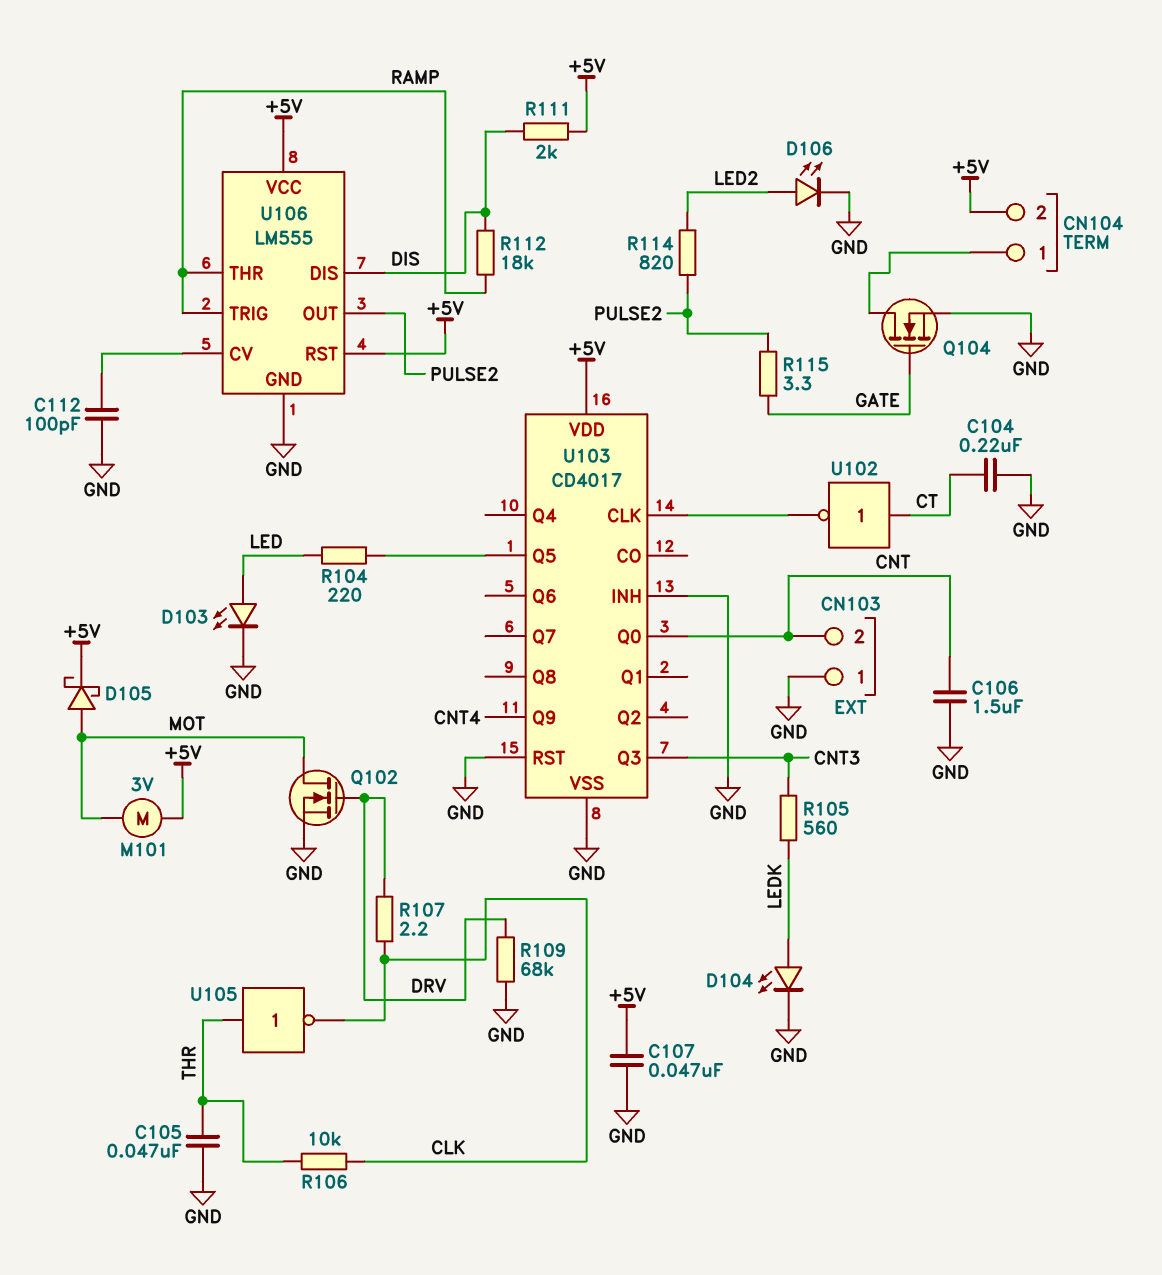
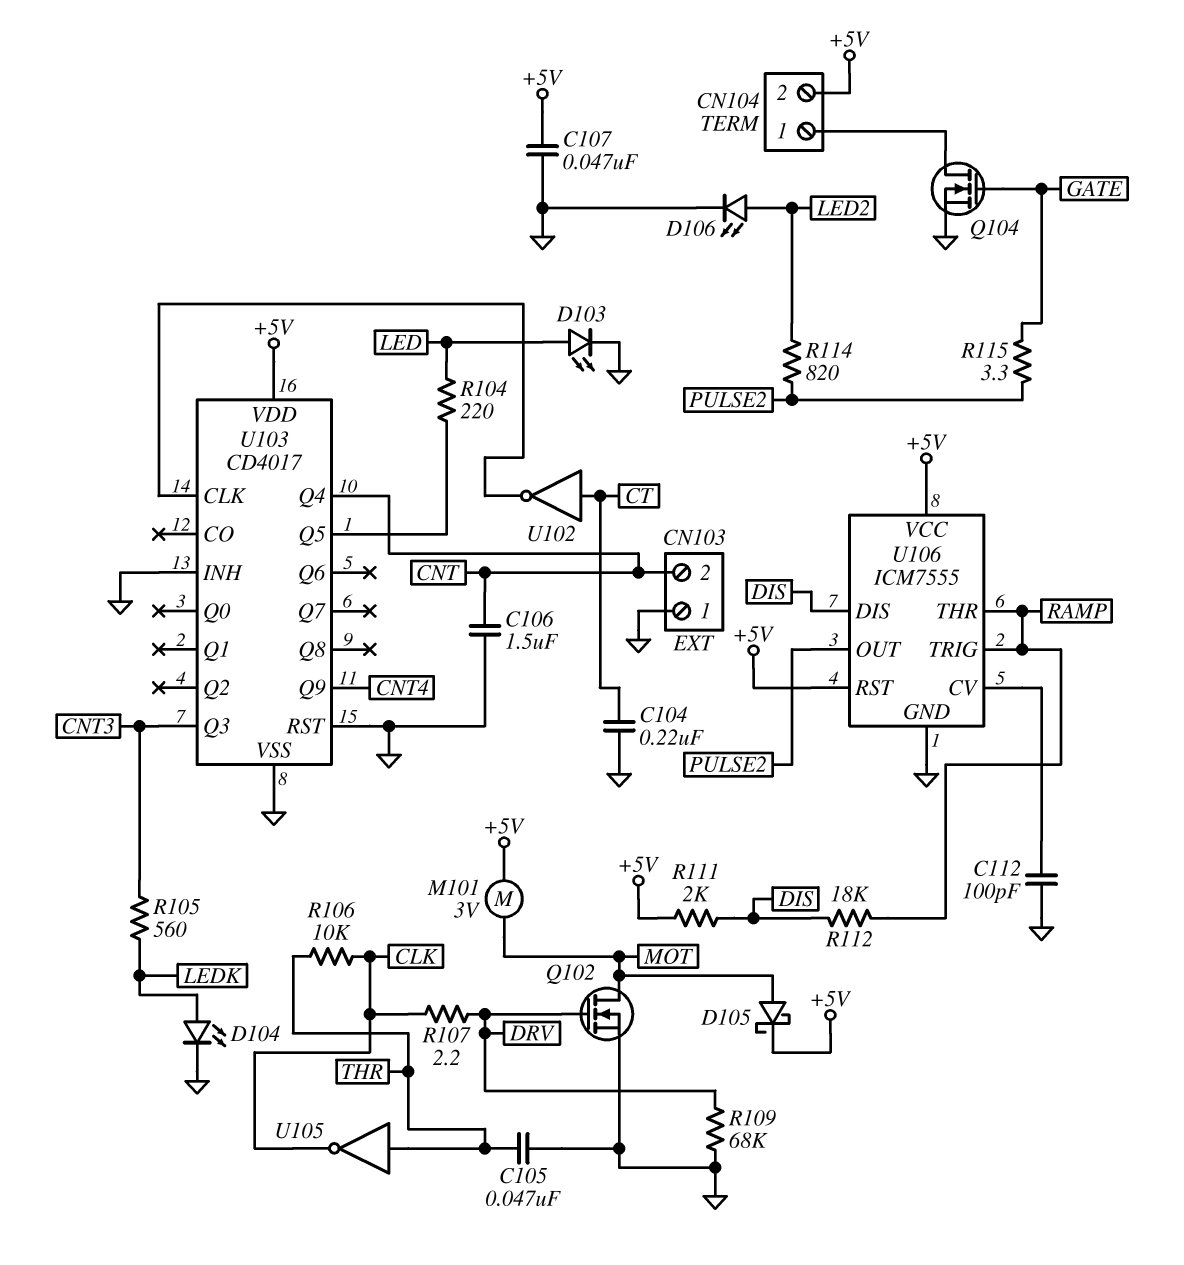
U103 pin Q0: CNT -> none
U103 pin Q4: none -> CNT
U106: LM555 -> ICM7555

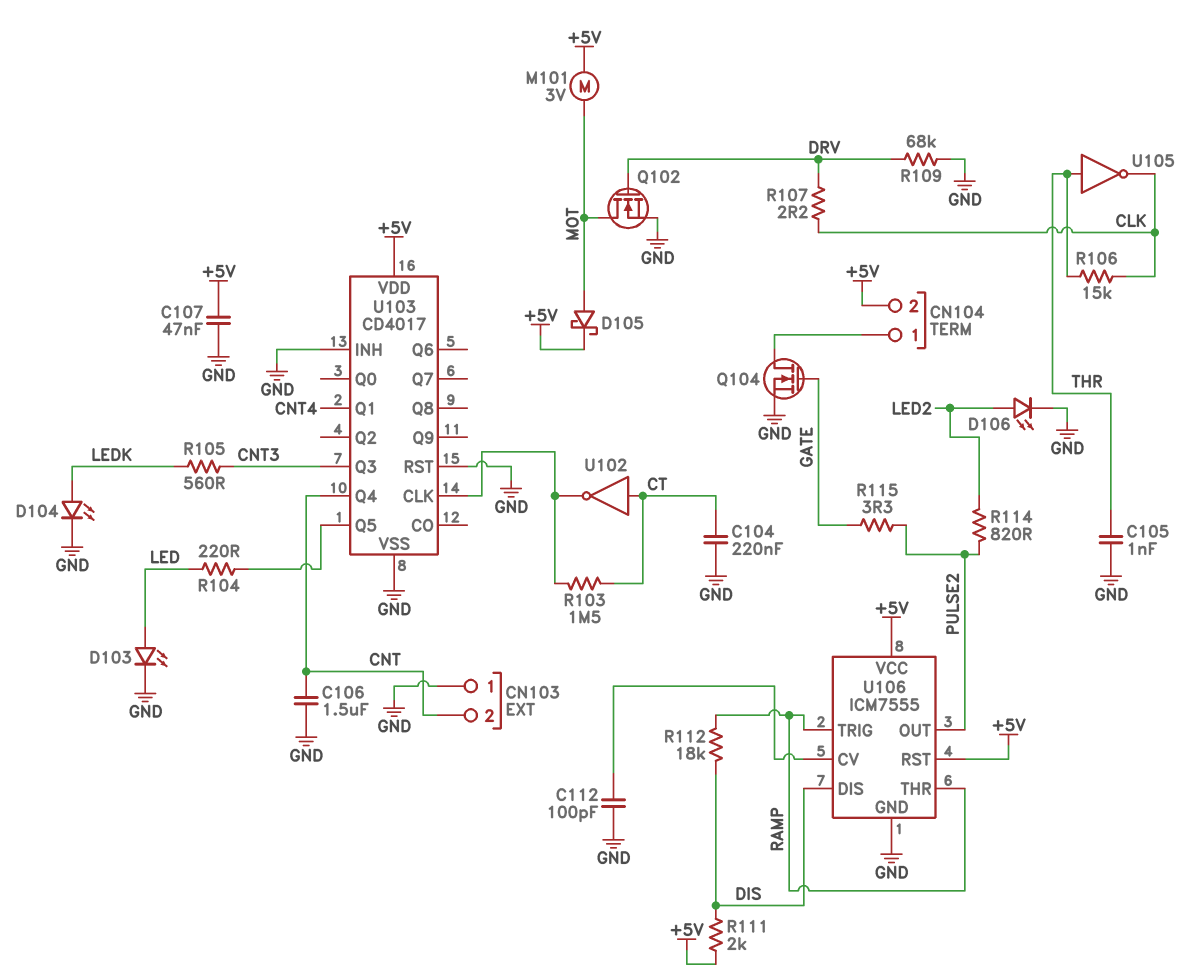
C105: 47nF (GND, THR) -> 1nF (GND, THR)
R103: none -> 1.5M (CT, U103/CLK)
R106: 10k (CLK, THR) -> 15k (CLK, THR)
U103 pin Q1: none -> CNT4
U103 pin Q9: CNT4 -> none

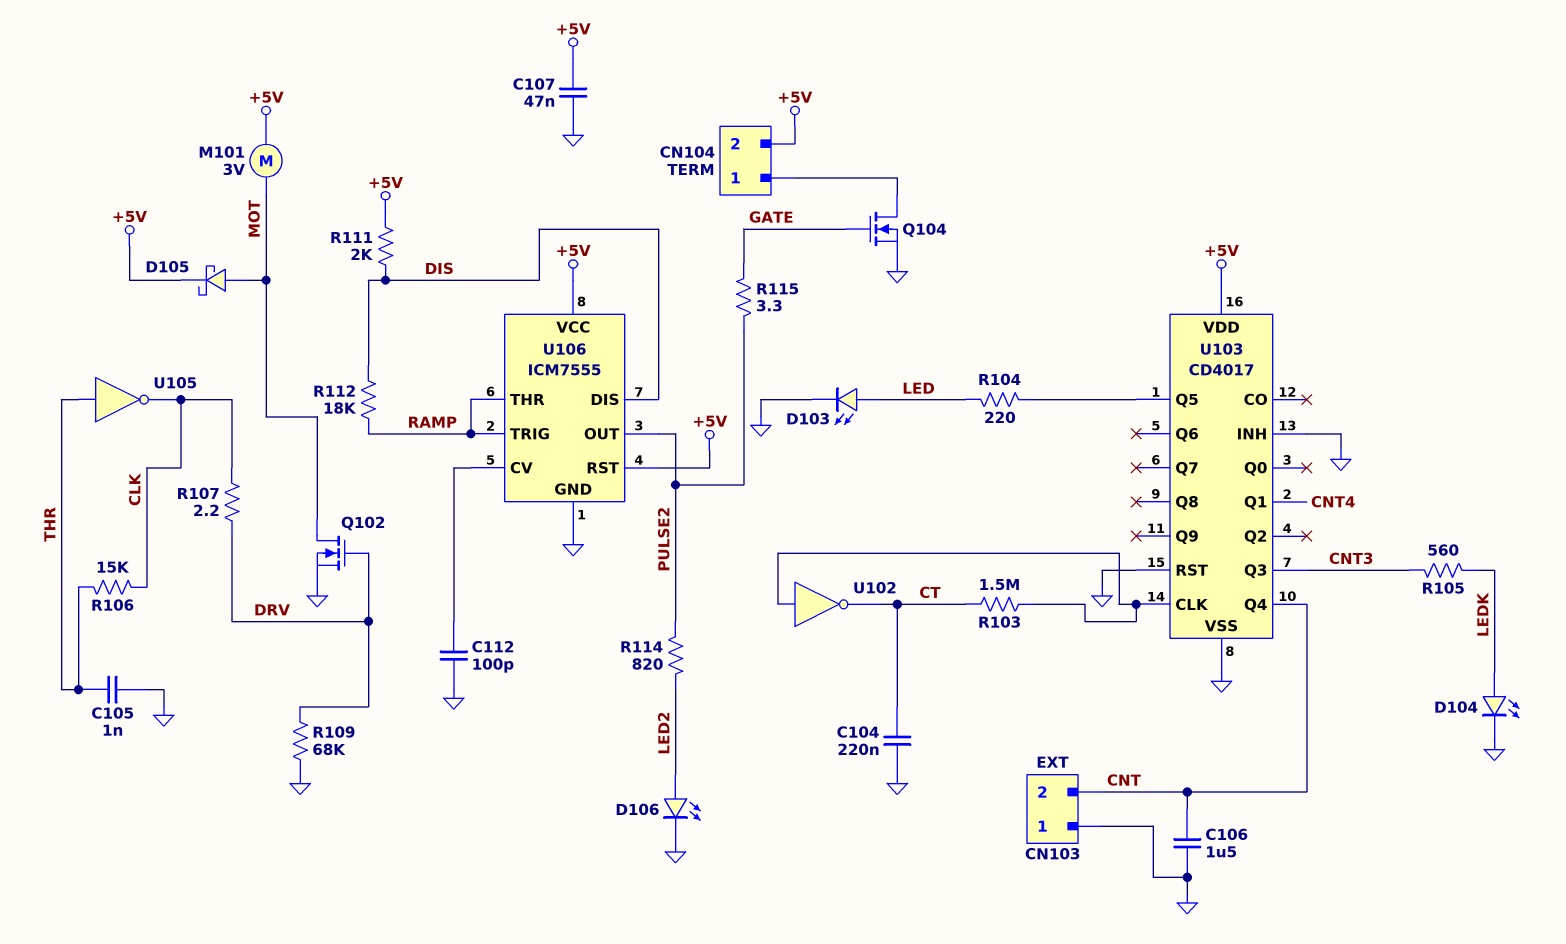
U102: NOT (in CT, out U103/CLK) -> NOT (in U103/CLK, out CT)

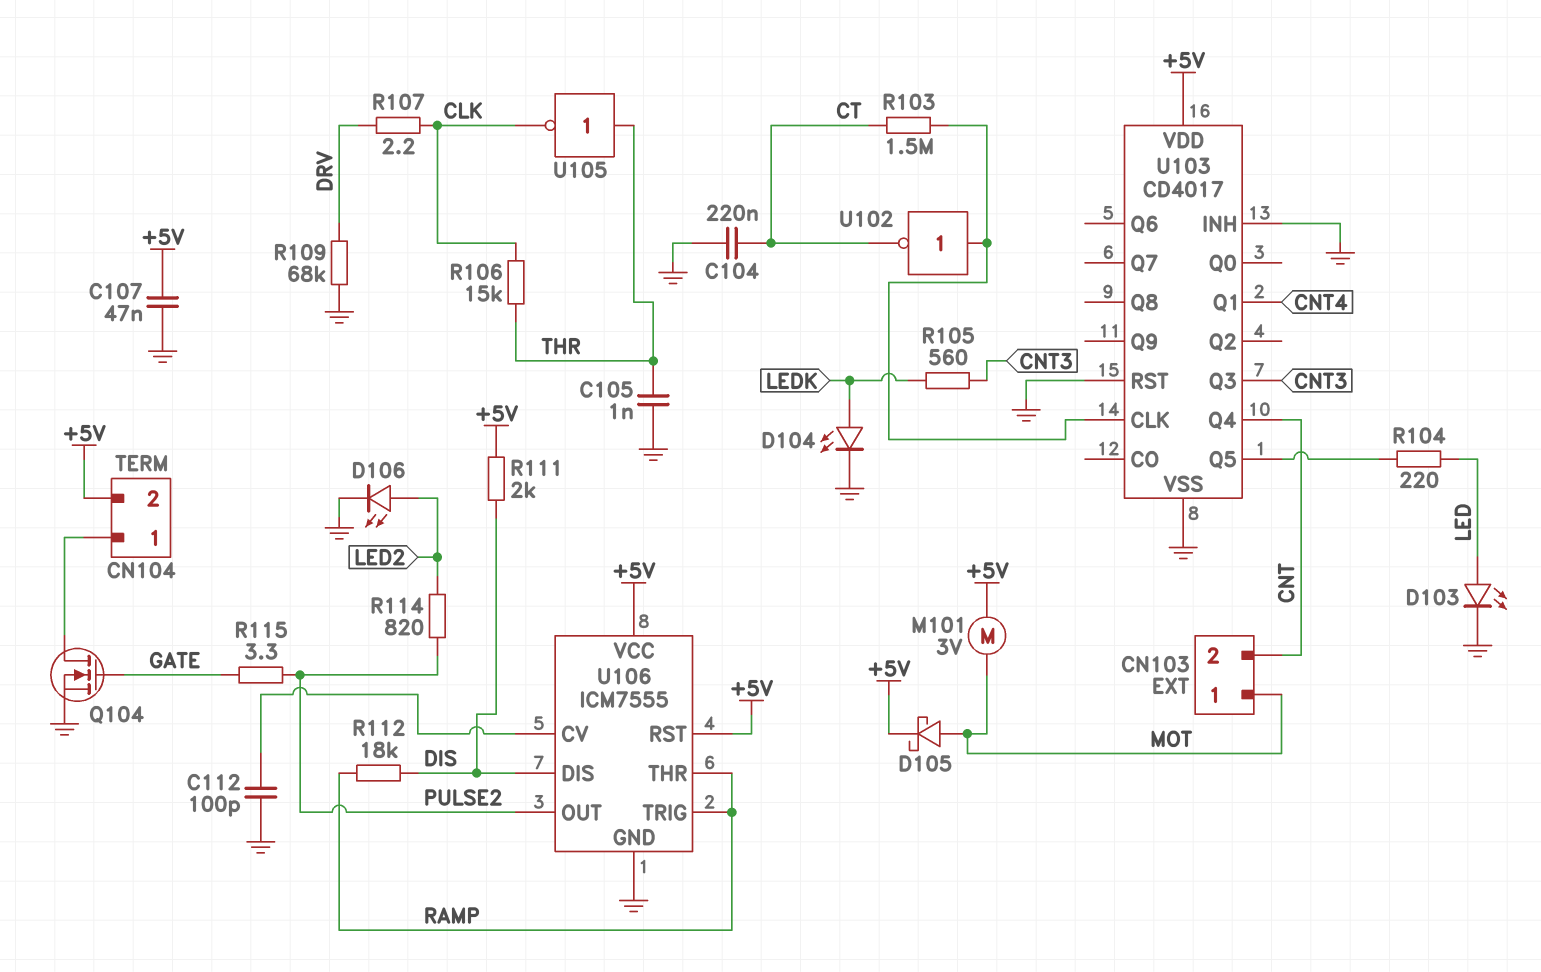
C106: 1.5uF (CNT, GND) -> none
CN103 pin 1: GND -> MOT
Q102: NMOS (G DRV, D MOT, S GND) -> none

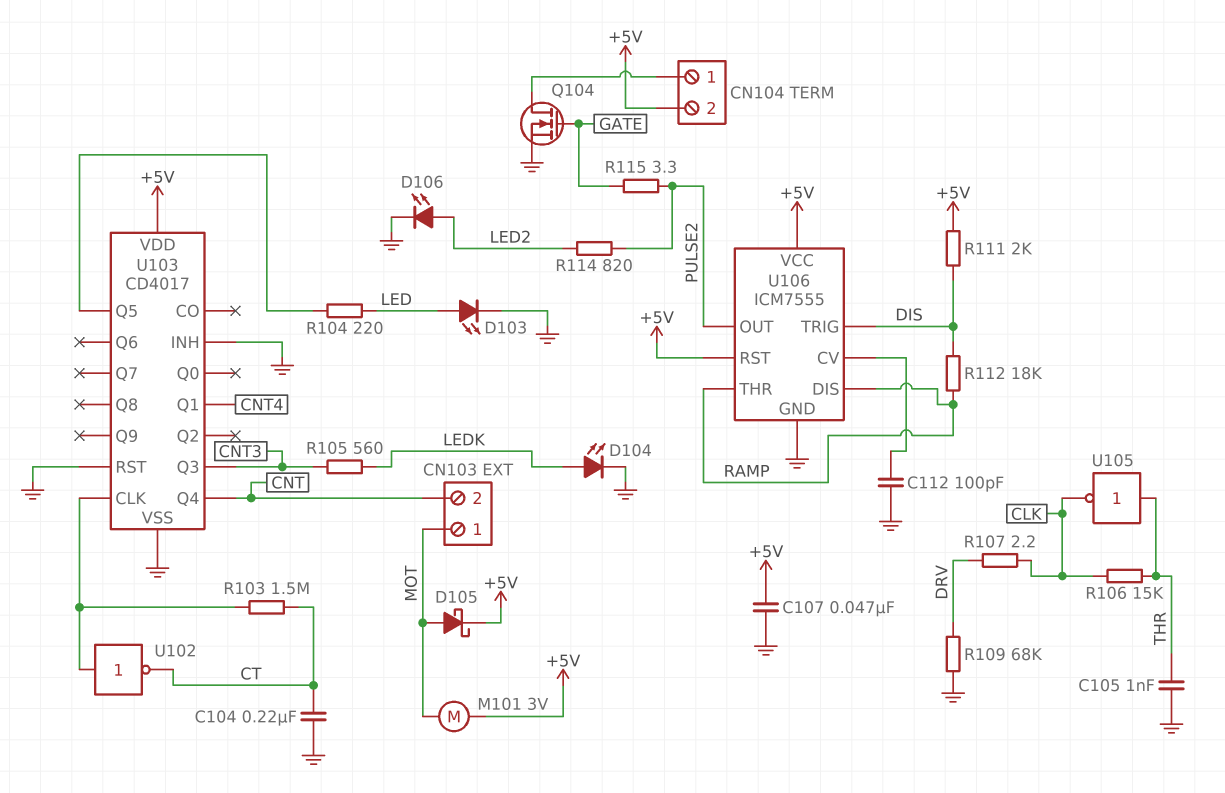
U106 pin DIS: DIS -> RAMP
U106 pin TRIG: RAMP -> DIS

